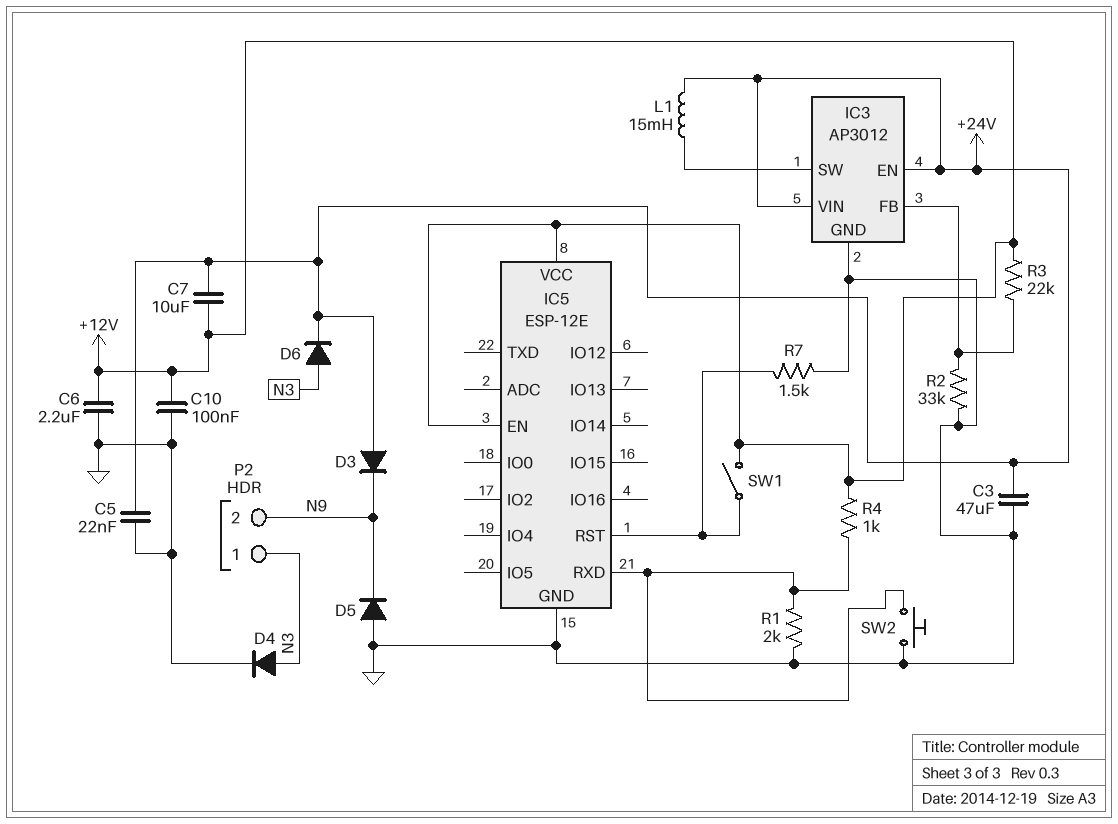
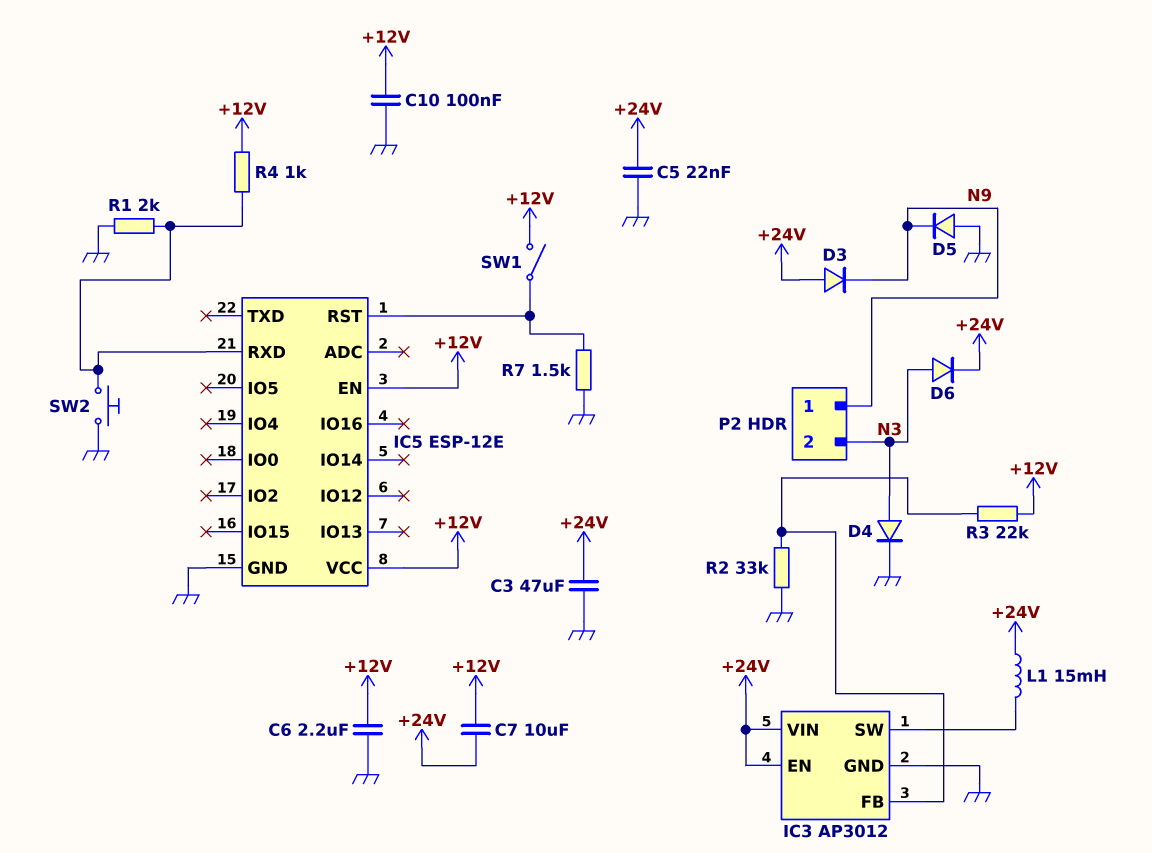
P2 pin 1: N3 -> N9
P2 pin 2: N9 -> N3

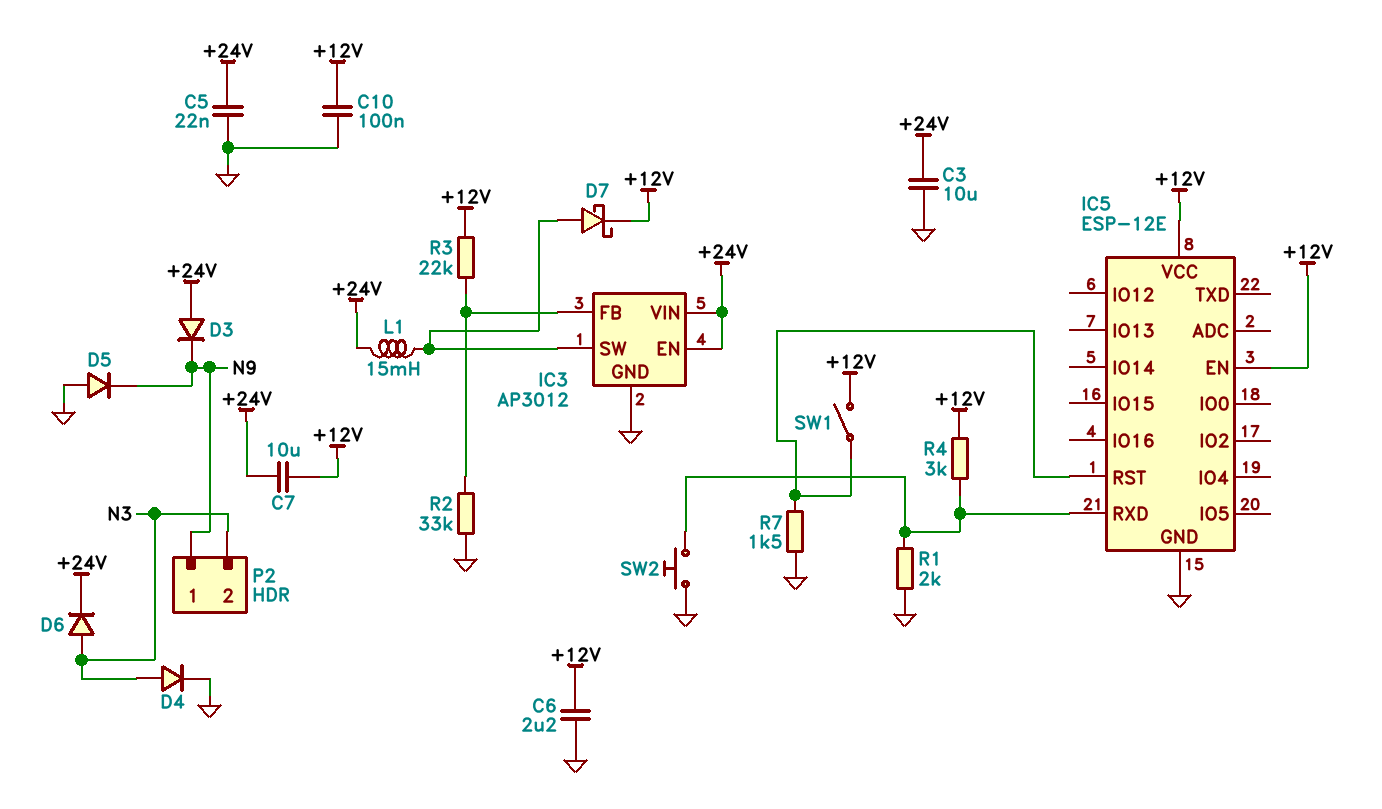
C3: 47uF (+24V, GND) -> 10uF (+24V, GND)
D7: none -> schottky (A IC3/SW, K +12V)
R4: 1k (+12V, IC5/RXD) -> 3k (+12V, IC5/RXD)

